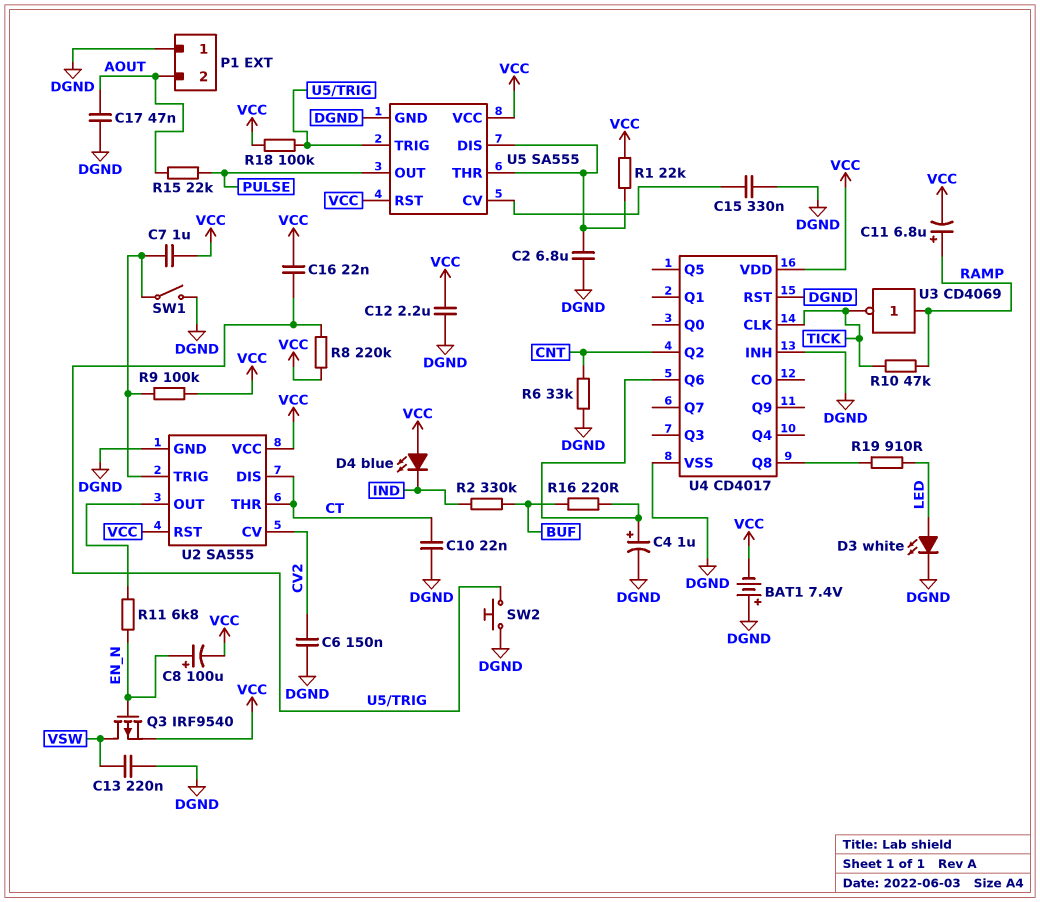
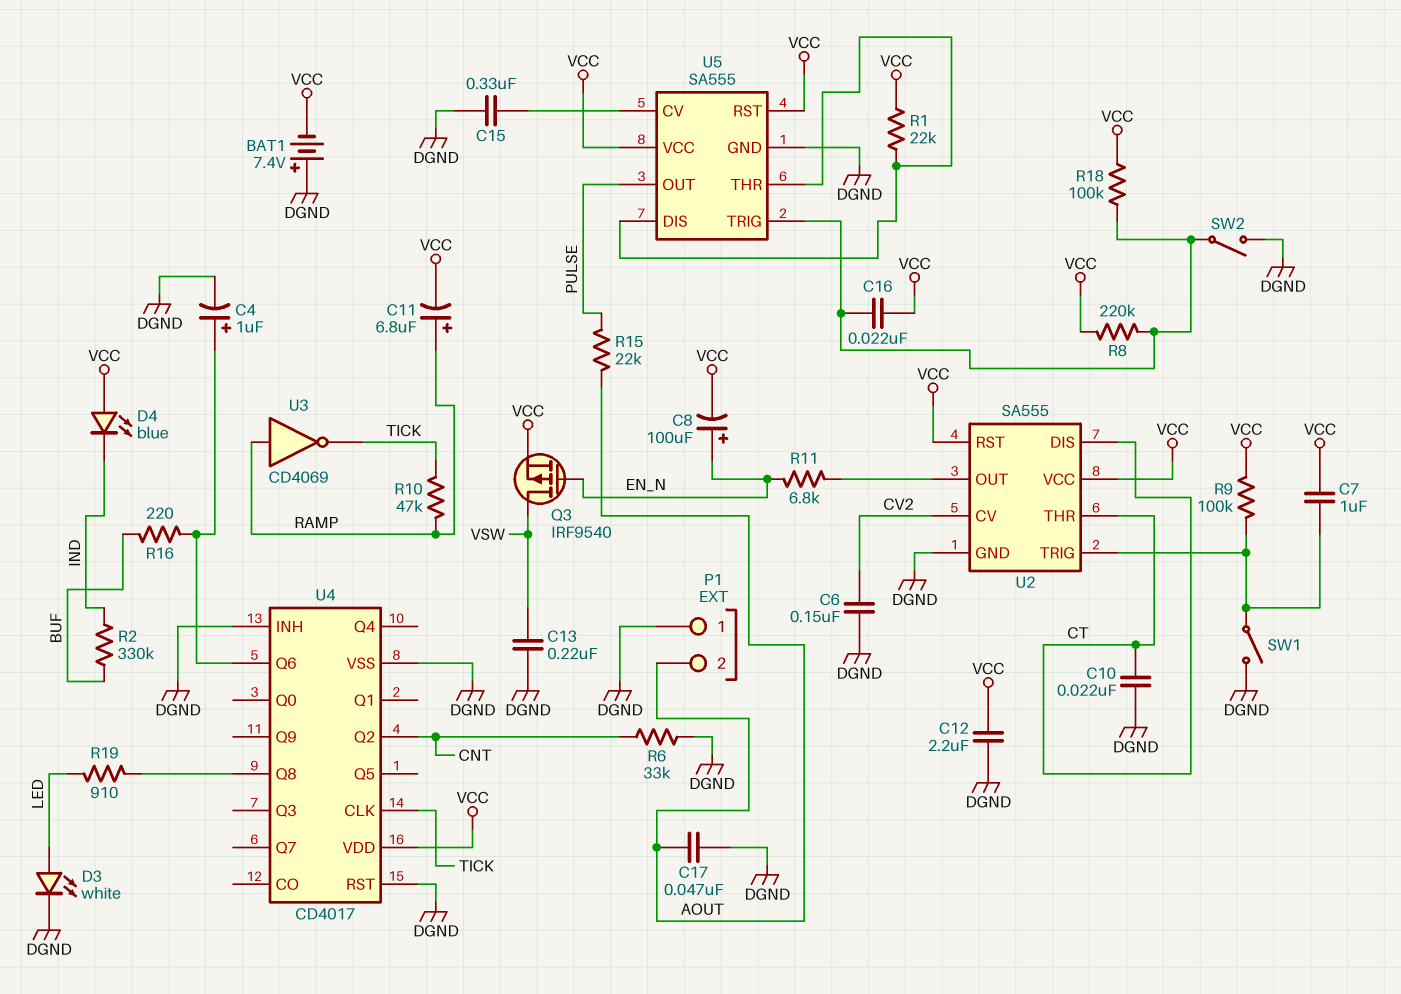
C2: 6.8uF (DGND, U5/DIS) -> none
SW2: button (DGND, U5/TRIG) -> switch (DGND, U5/TRIG)

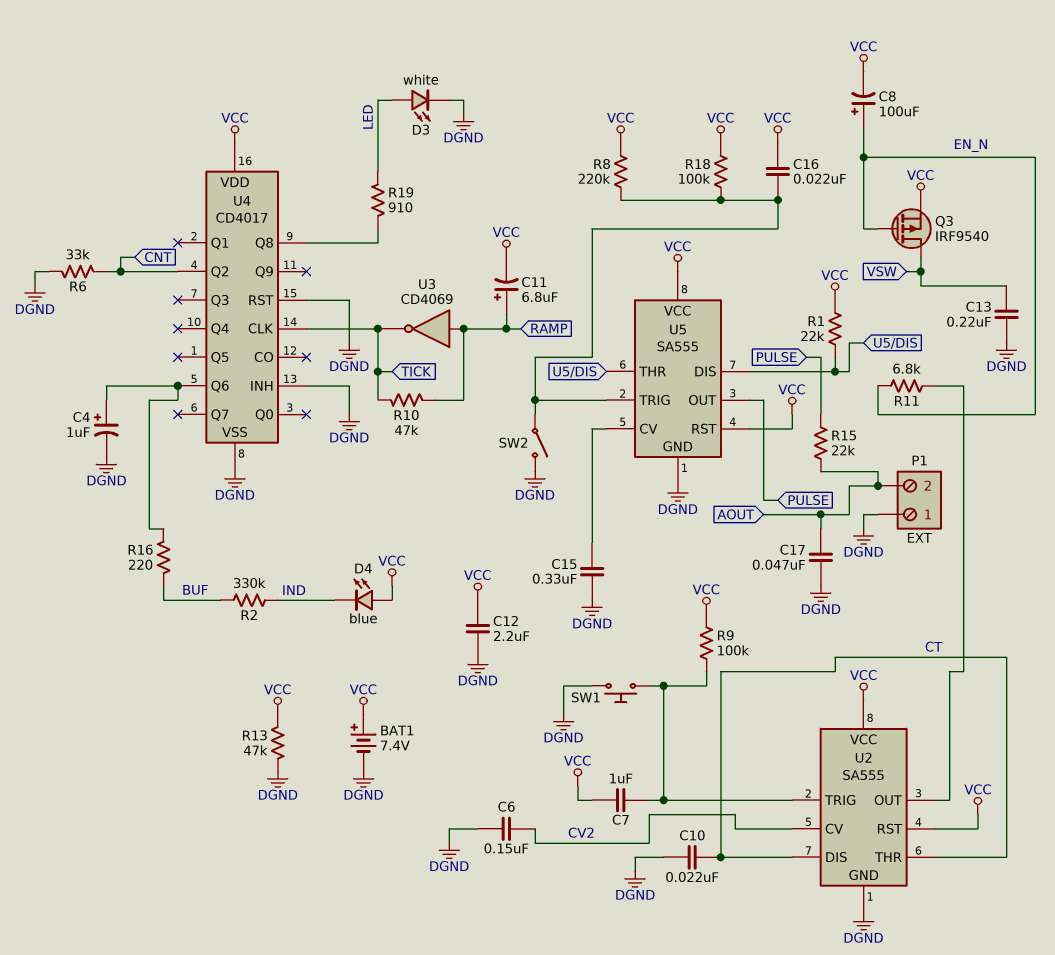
BAT1: 7.4V (plus DGND, minus VCC) -> 7.4V (plus VCC, minus DGND)
R13: none -> 47k (DGND, VCC)
SW1: switch (DGND, U2/TRIG) -> button (DGND, U2/TRIG)

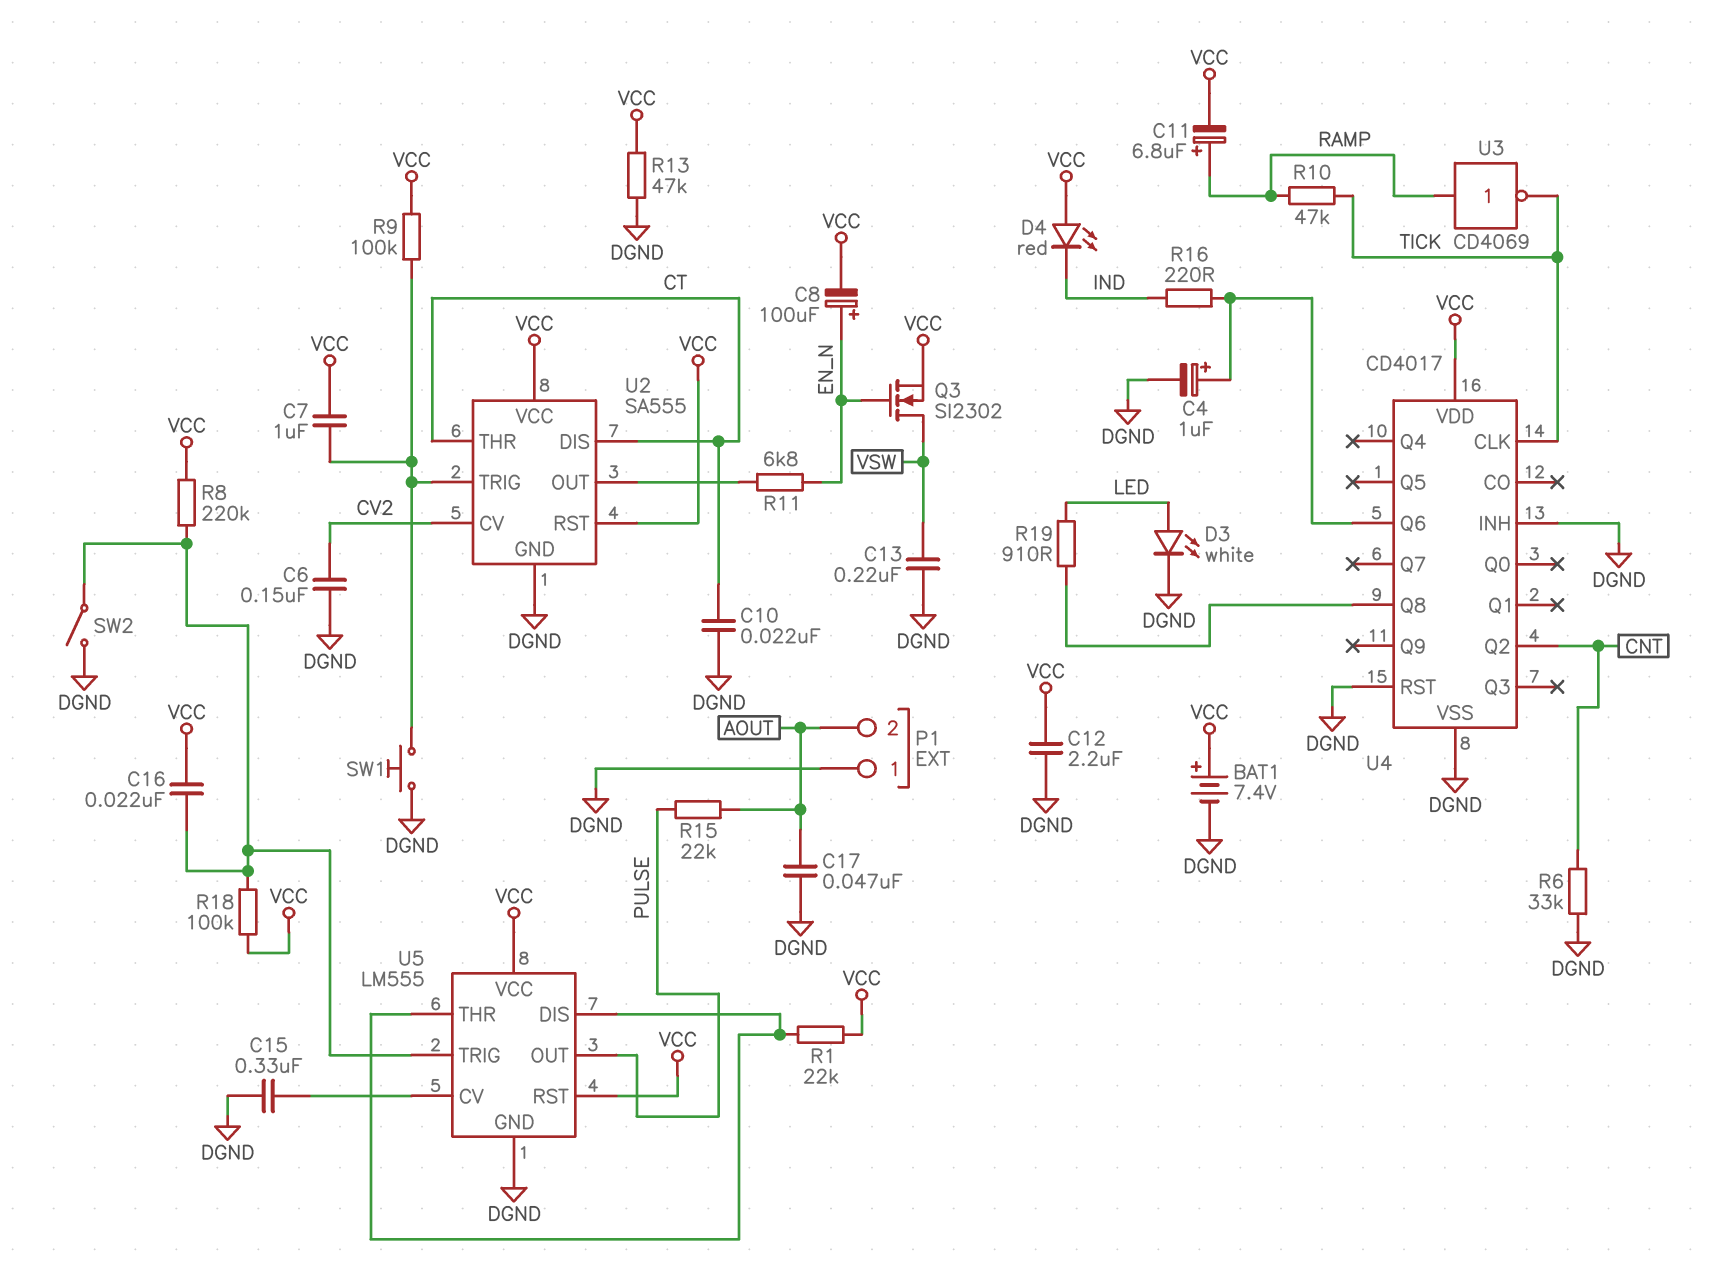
D4: LED blue (A VCC, K IND) -> LED red (A VCC, K IND)
Q3: PMOS IRF9540 (G EN_N, D VSW, S VCC) -> NMOS SI2302 (G EN_N, D VSW, S VCC)
R2: 330k (BUF, IND) -> none
R16: 220 (BUF, U4/Q6) -> 220 (IND, U4/Q6)
U5: SA555 -> LM555

